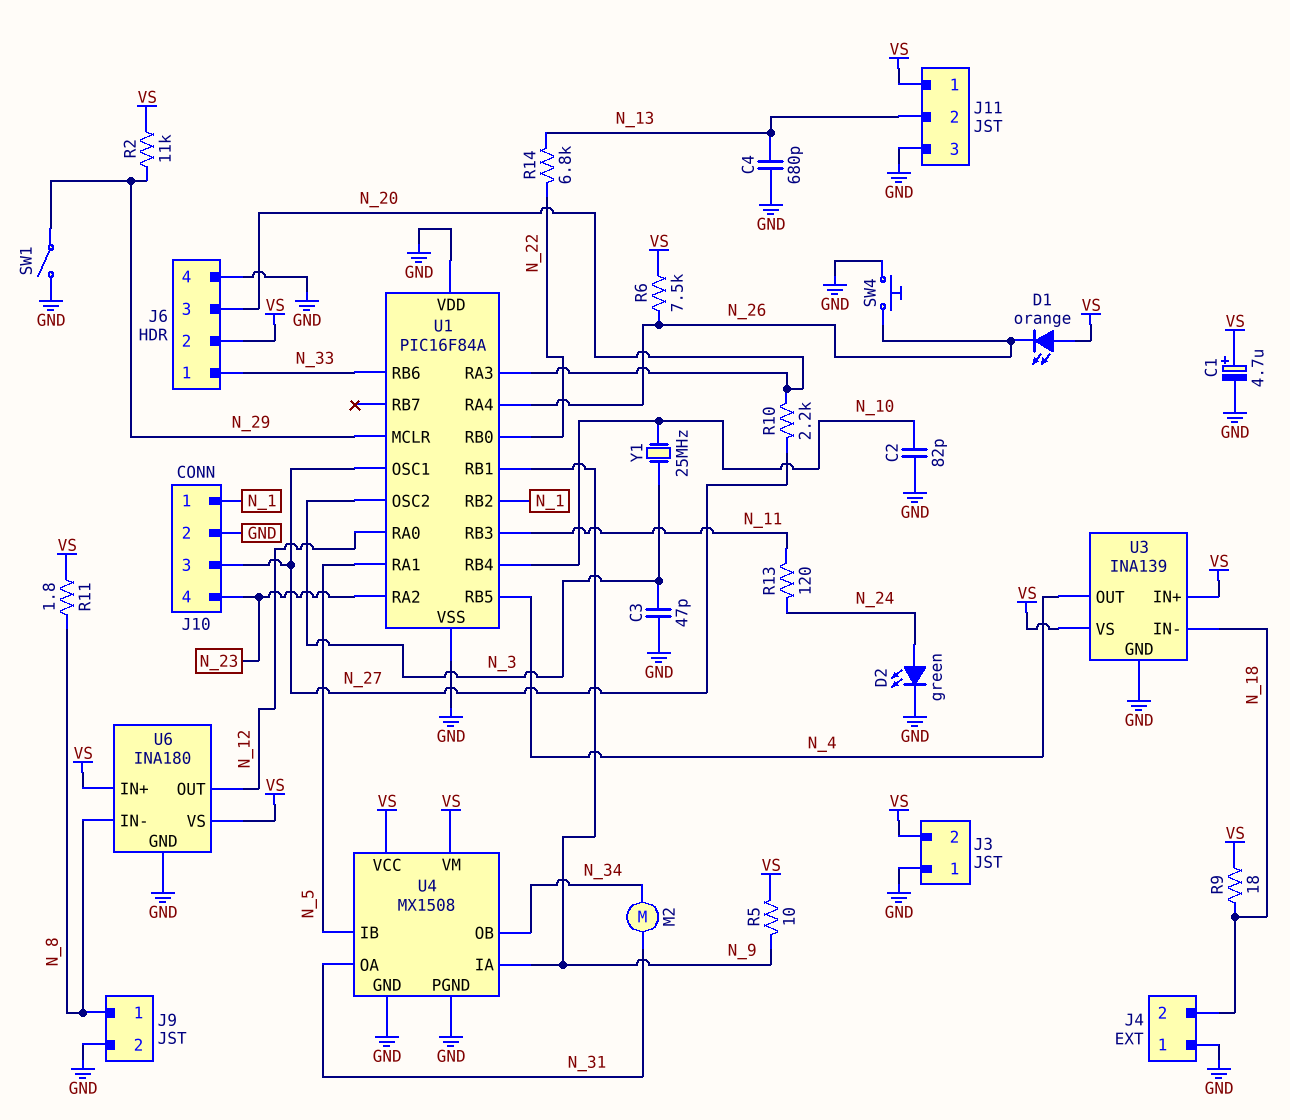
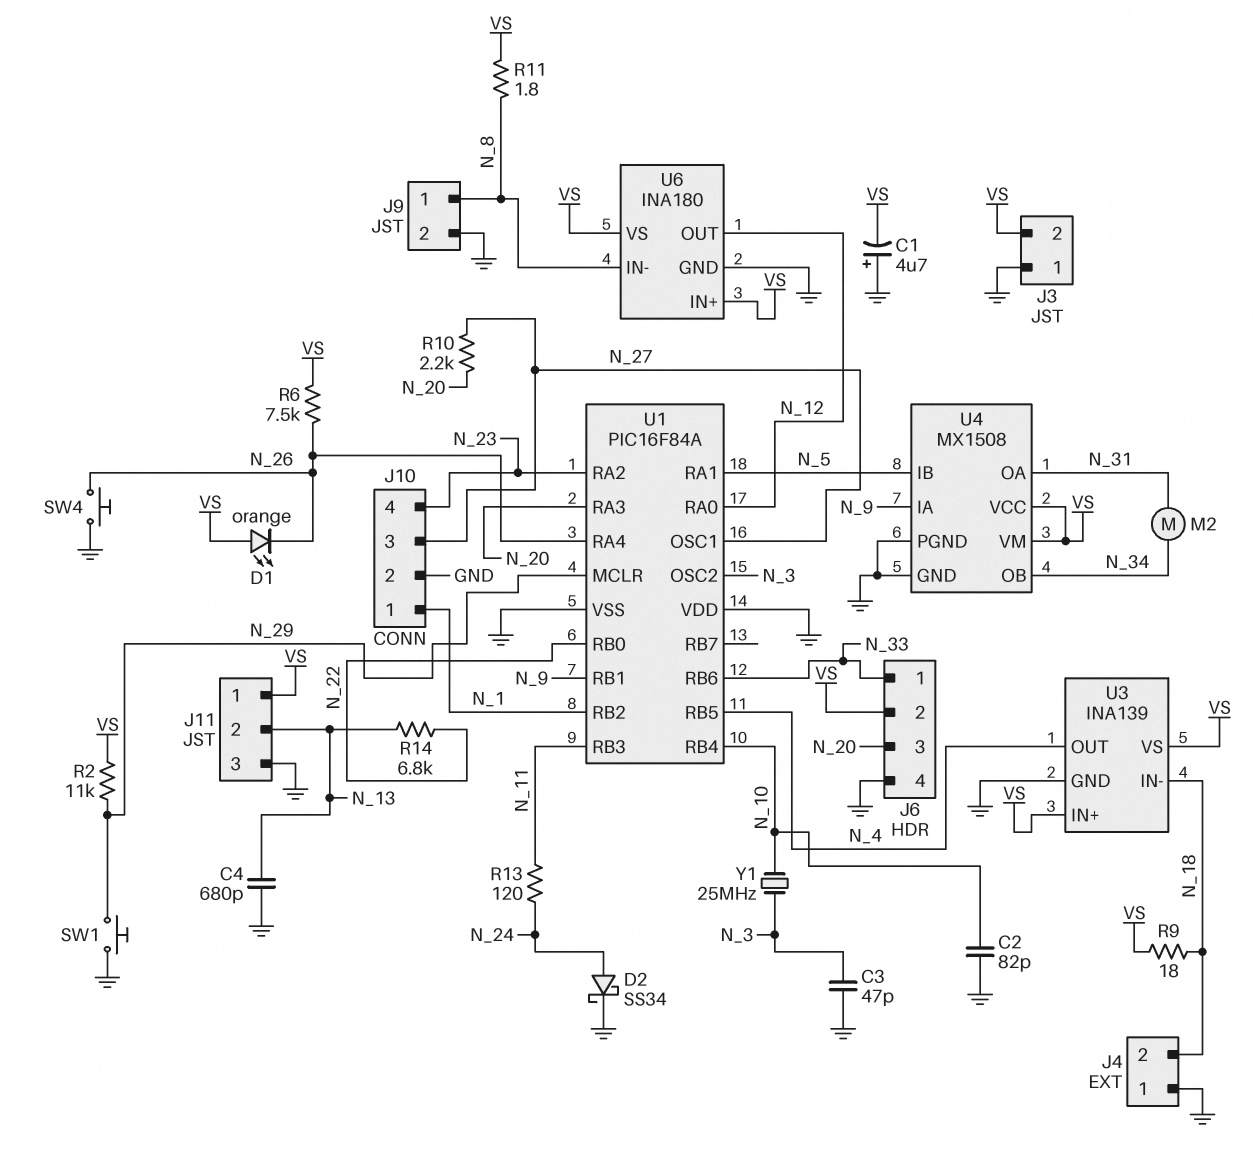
C1: 4.7uF (plus VS, minus GND) -> 4.7uF (plus GND, minus VS)
D2: LED green (A N_24, K GND) -> schottky SS34 (A N_24, K GND)
R5: 10 (N_9, VS) -> none
SW1: switch (GND, N_29) -> button (GND, N_29)

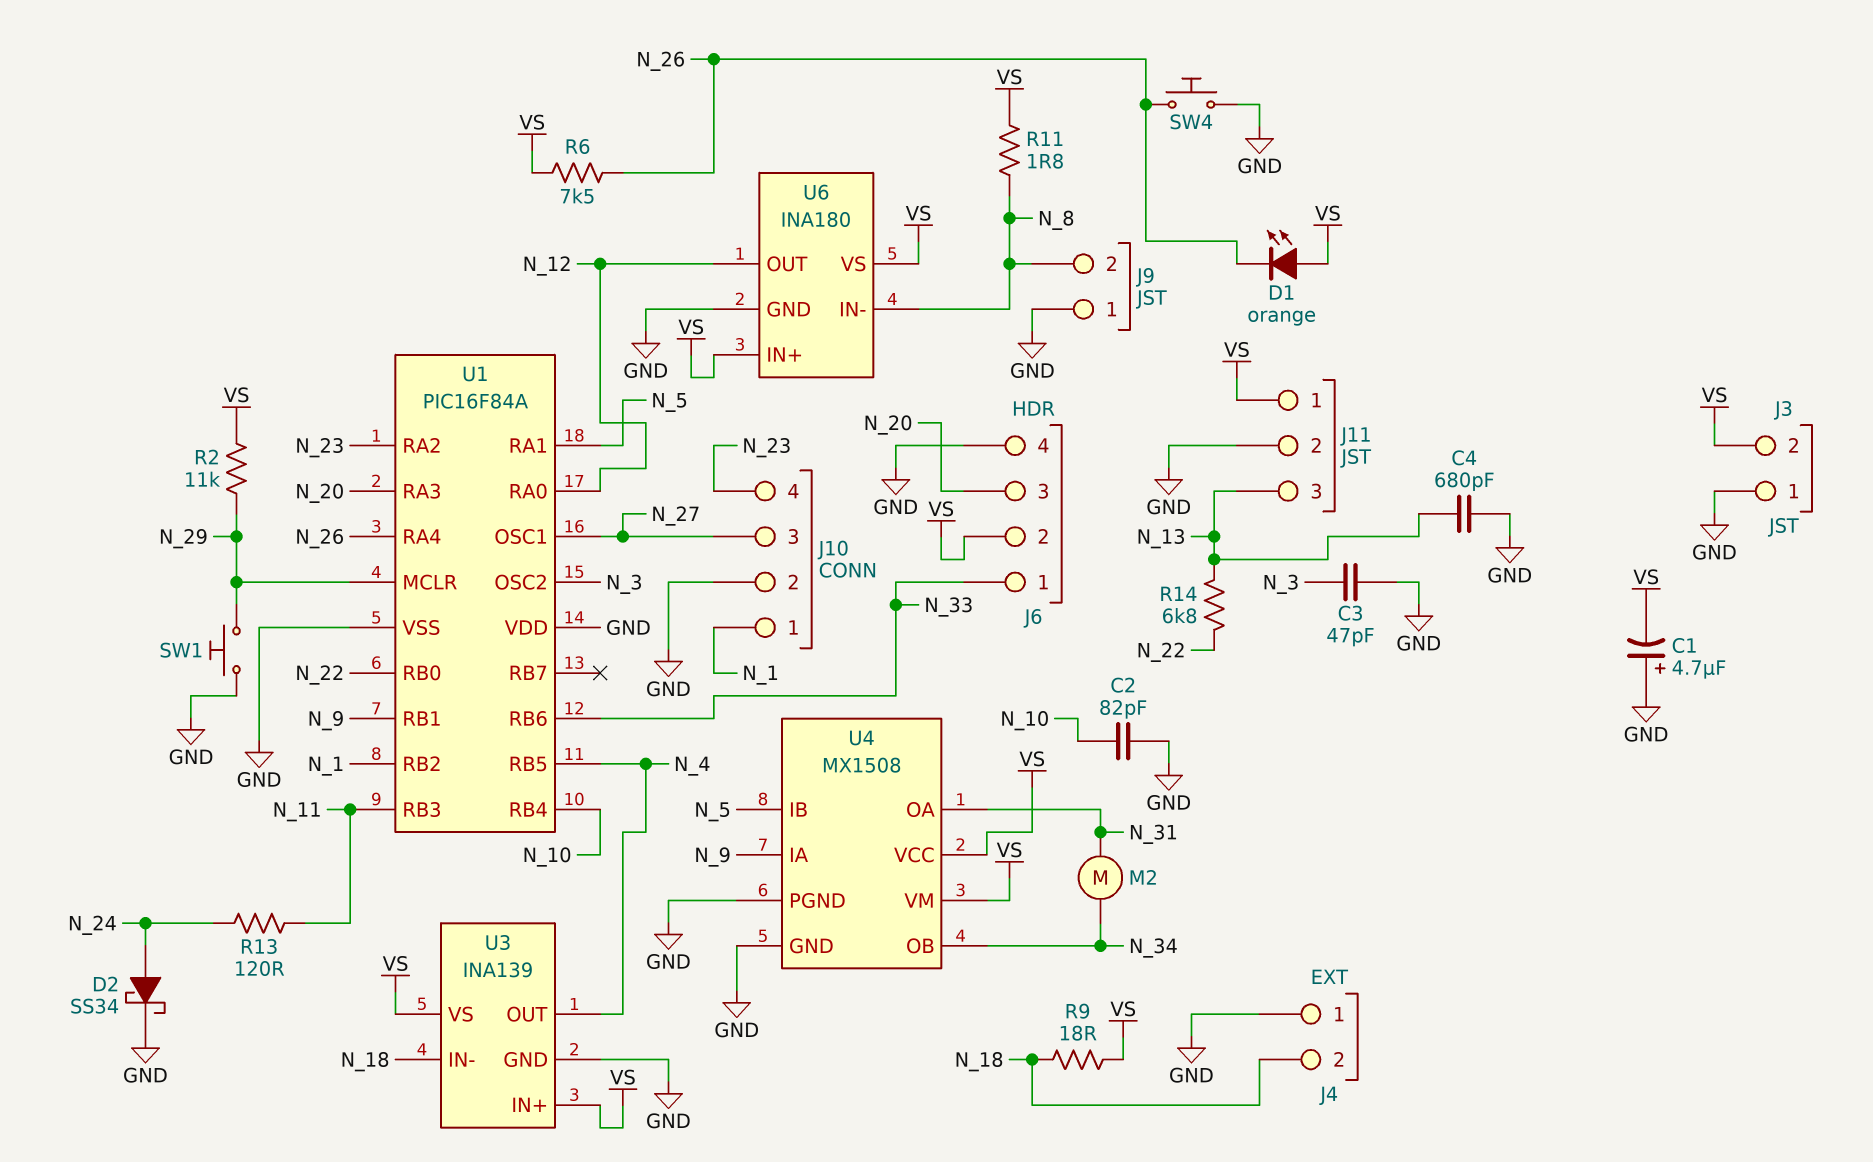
J9 pin 1: N_8 -> GND
J9 pin 2: GND -> N_8
J11 pin 2: N_13 -> GND
J11 pin 3: GND -> N_13
R10: 2.2k (N_20, N_27) -> none
Y1: 25MHz (N_3, N_10) -> none

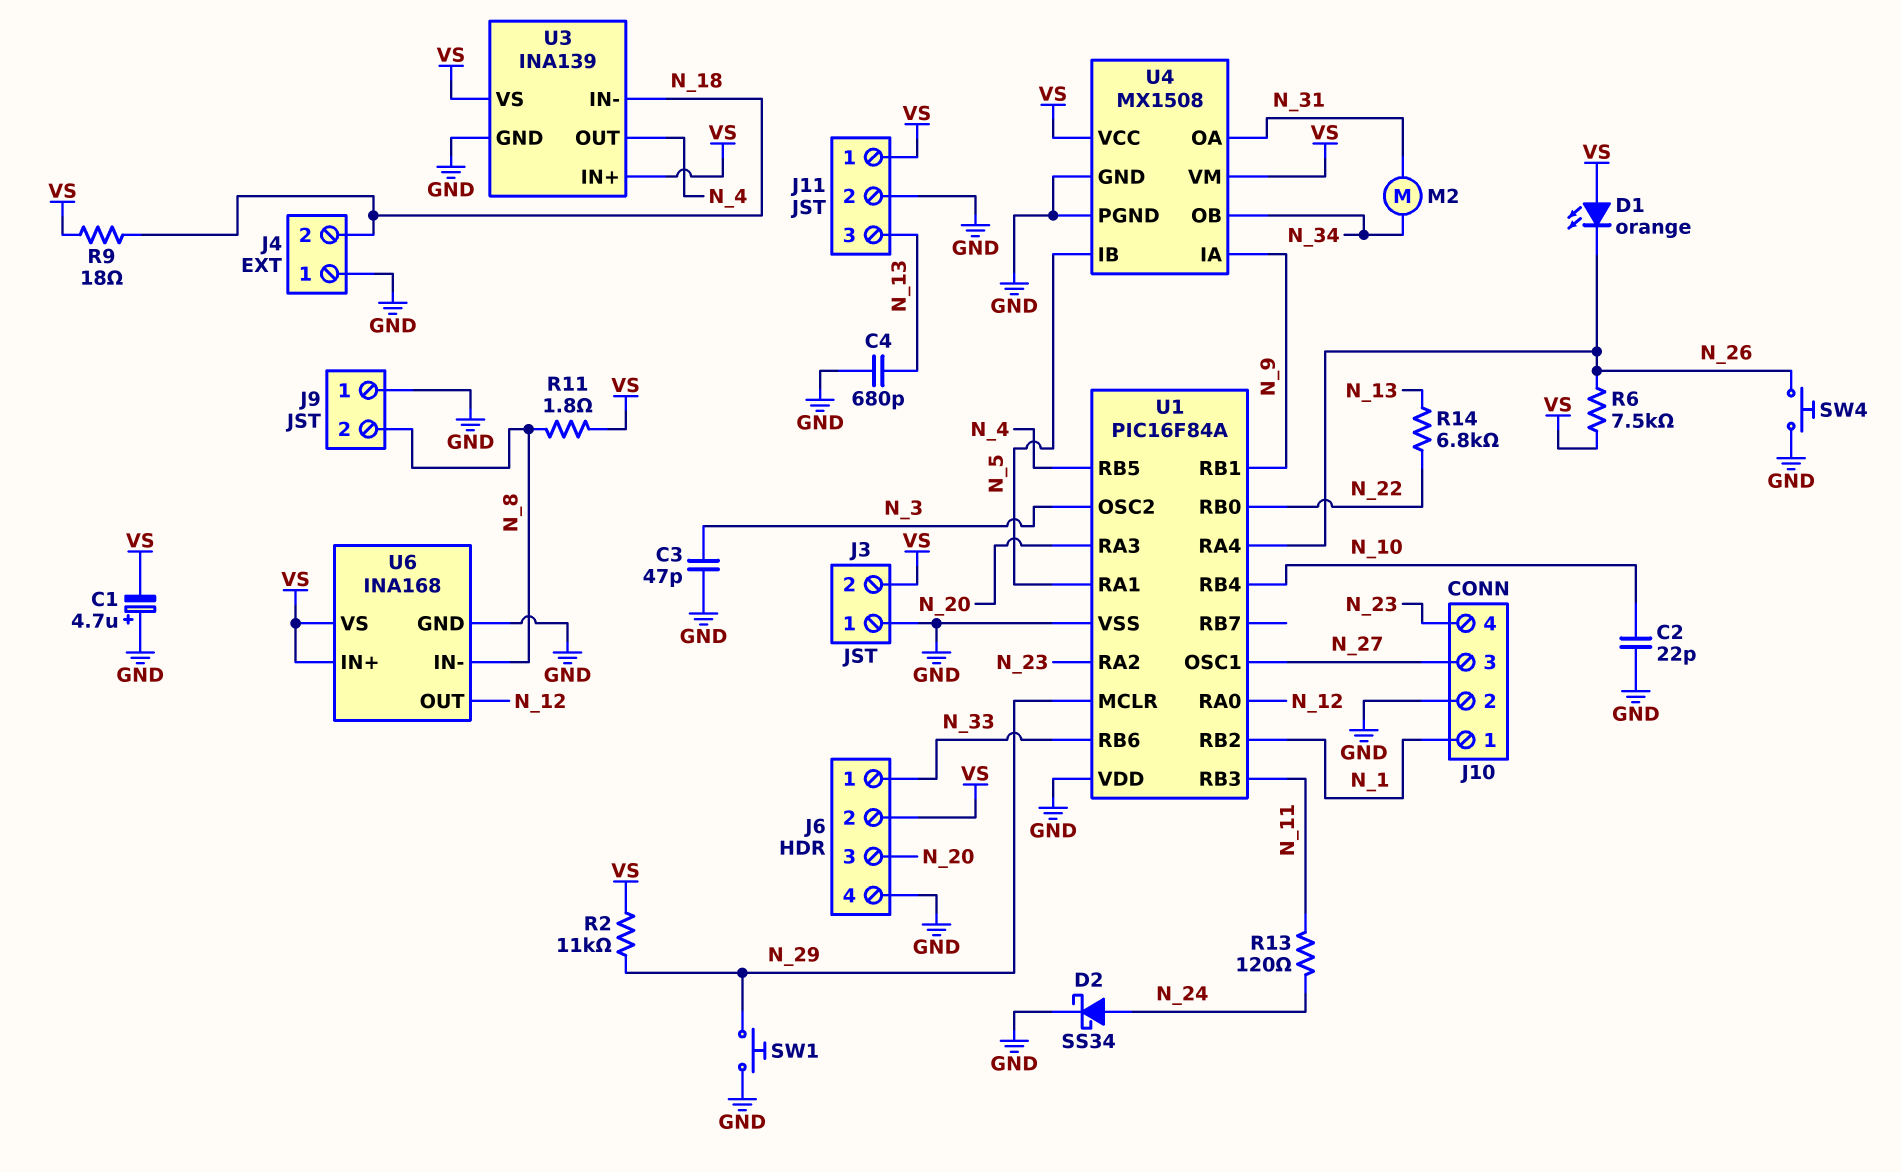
C2: 82pF (GND, N_10) -> 22pF (GND, N_10)
U6: INA180 -> INA168

